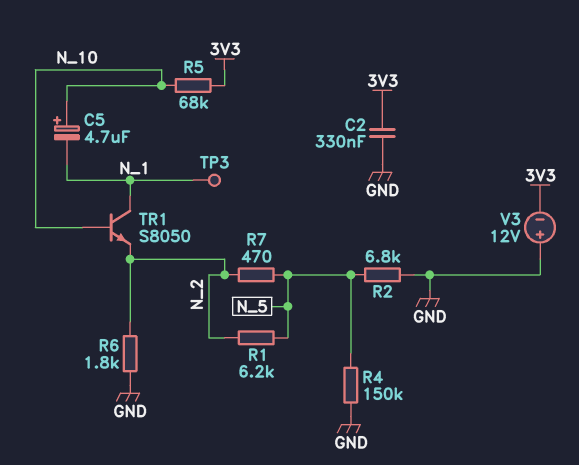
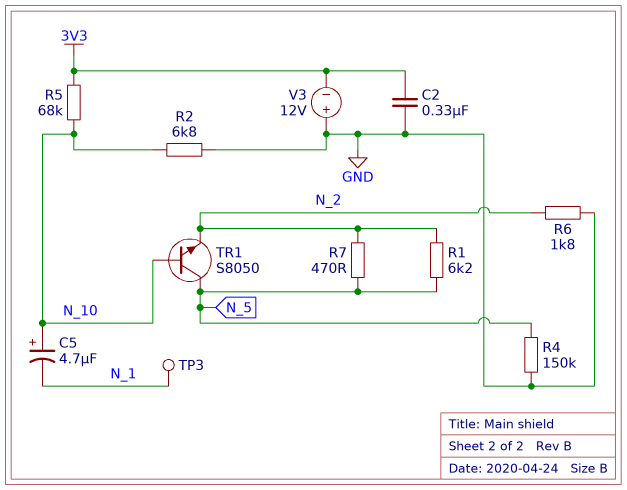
R2: 6.8k (GND, N_5) -> 6.8k (GND, N_10)
TR1: NPN S8050 (B N_10, C N_1, E N_2) -> NPN S8050 (B N_10, C N_5, E N_2)

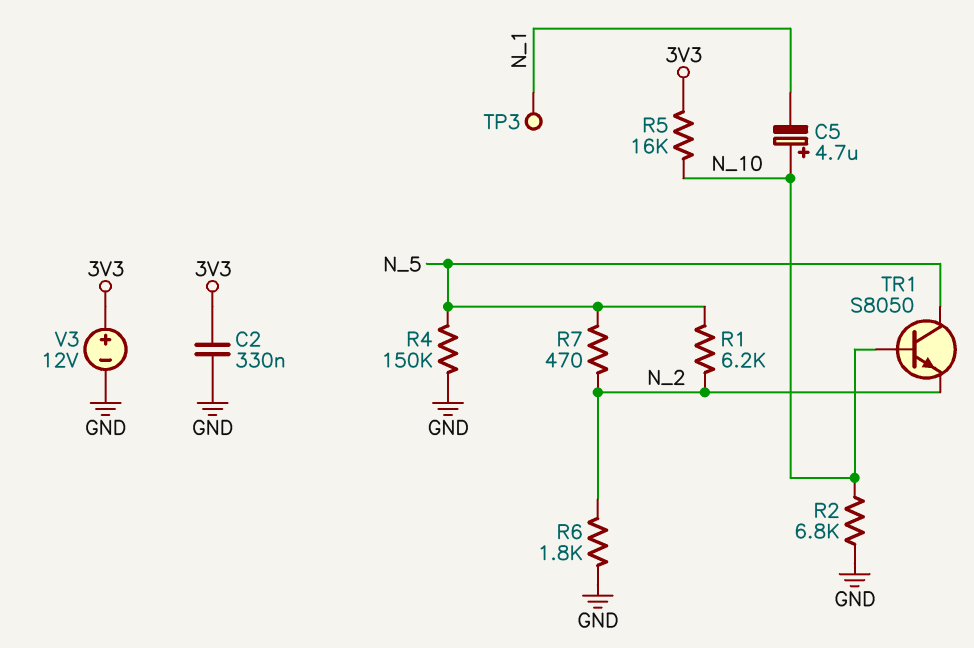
R5: 68k (3V3, N_10) -> 16k (3V3, N_10)
V3: 12V (plus GND, minus 3V3) -> 12V (plus 3V3, minus GND)

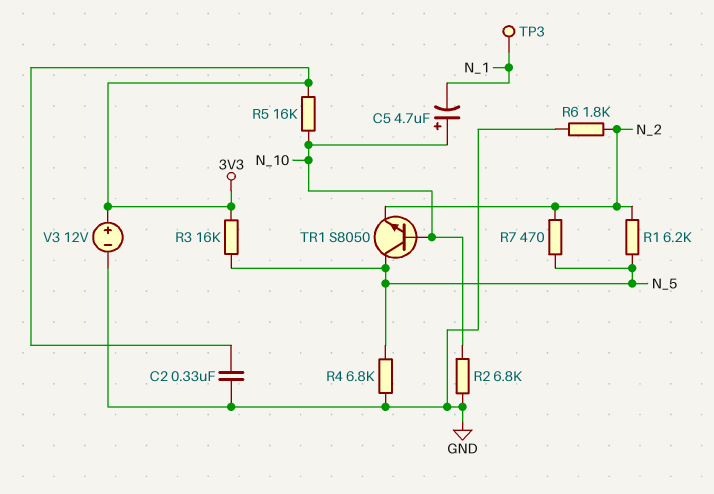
R3: none -> 16k (3V3, N_5)
R4: 150k (GND, N_5) -> 6.8k (GND, N_5)

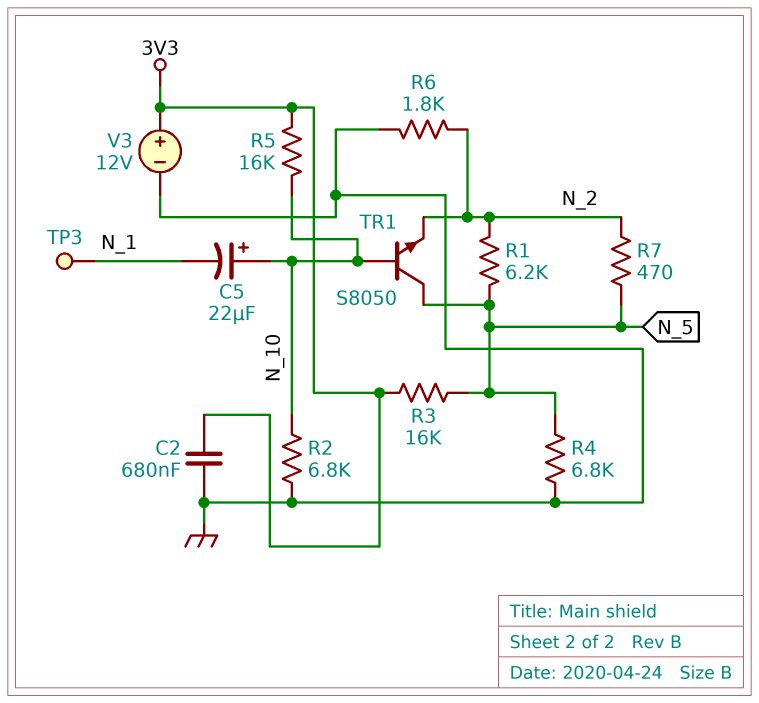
C2: 330nF (3V3, GND) -> 680nF (3V3, GND)
C5: 4.7uF (plus N_10, minus N_1) -> 22uF (plus N_10, minus N_1)

